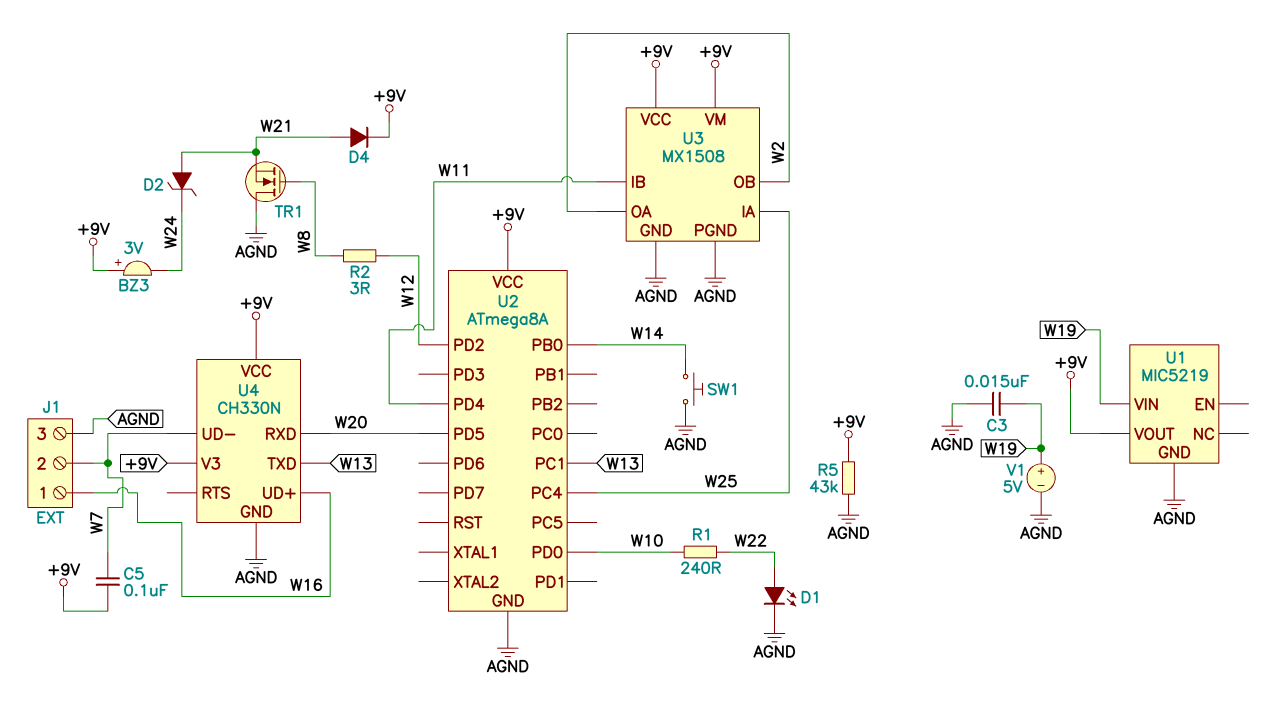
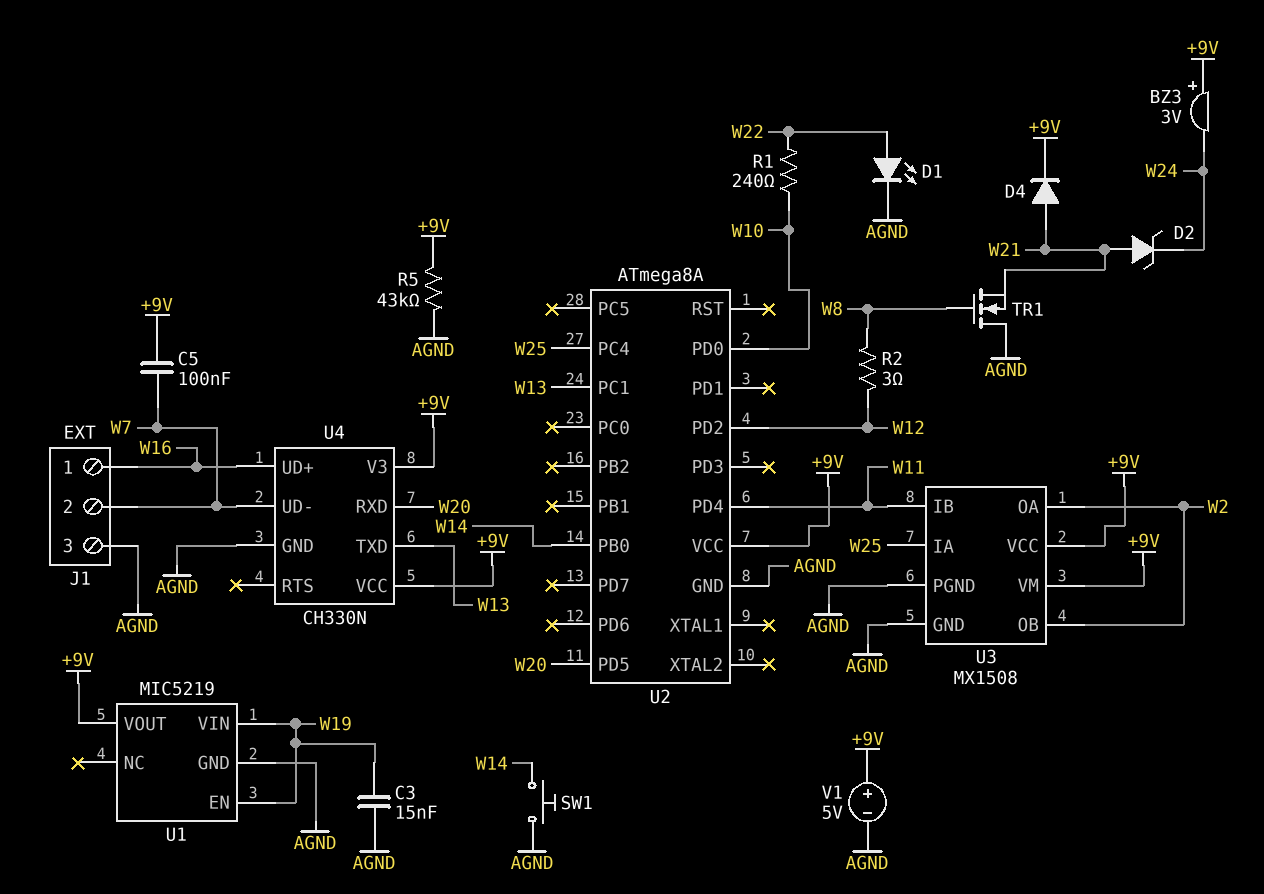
U1 pin EN: none -> W19
V1: 5V (plus W19, minus AGND) -> 5V (plus +9V, minus AGND)

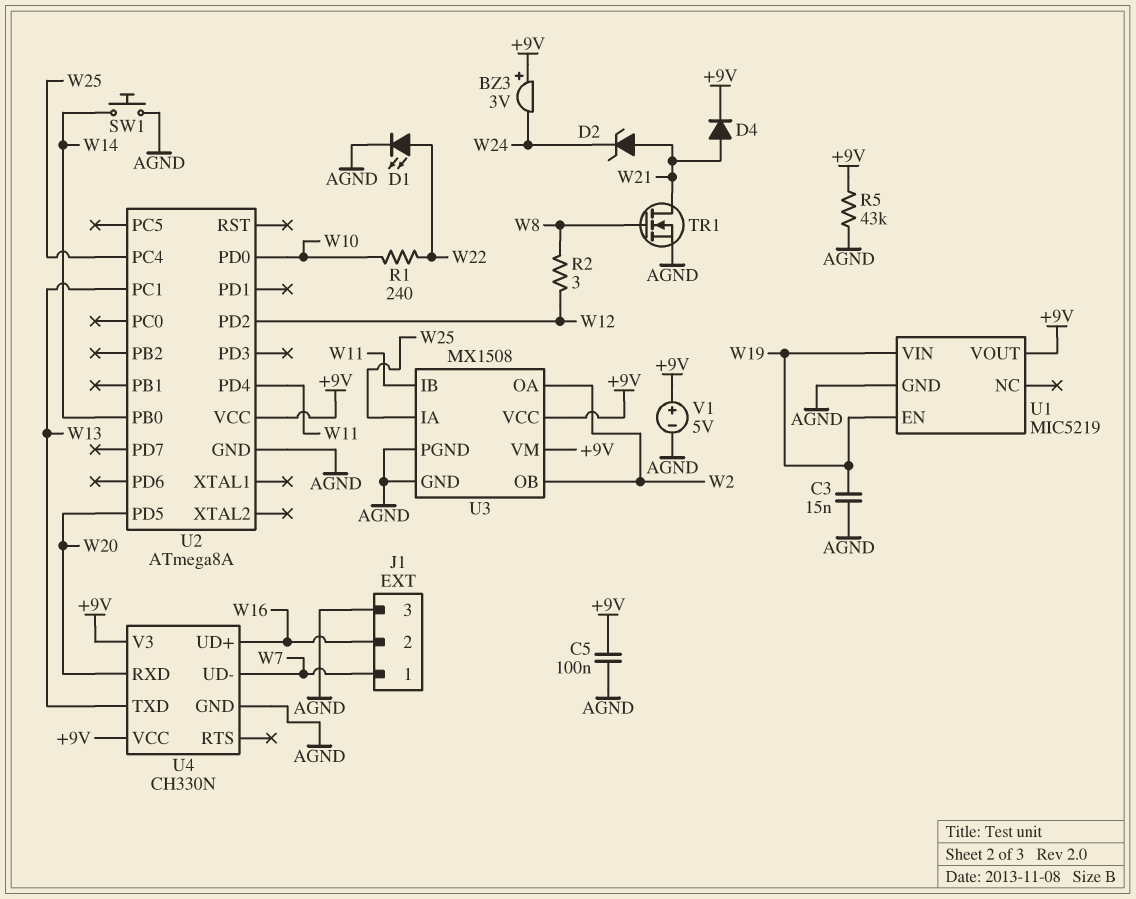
C5: 100nF (+9V, W7) -> 100nF (+9V, AGND)
J1 pin 1: W16 -> W7
J1 pin 2: W7 -> W16
TR1: NMOS (G W8, D AGND, S W21) -> NMOS (G W8, D W21, S AGND)

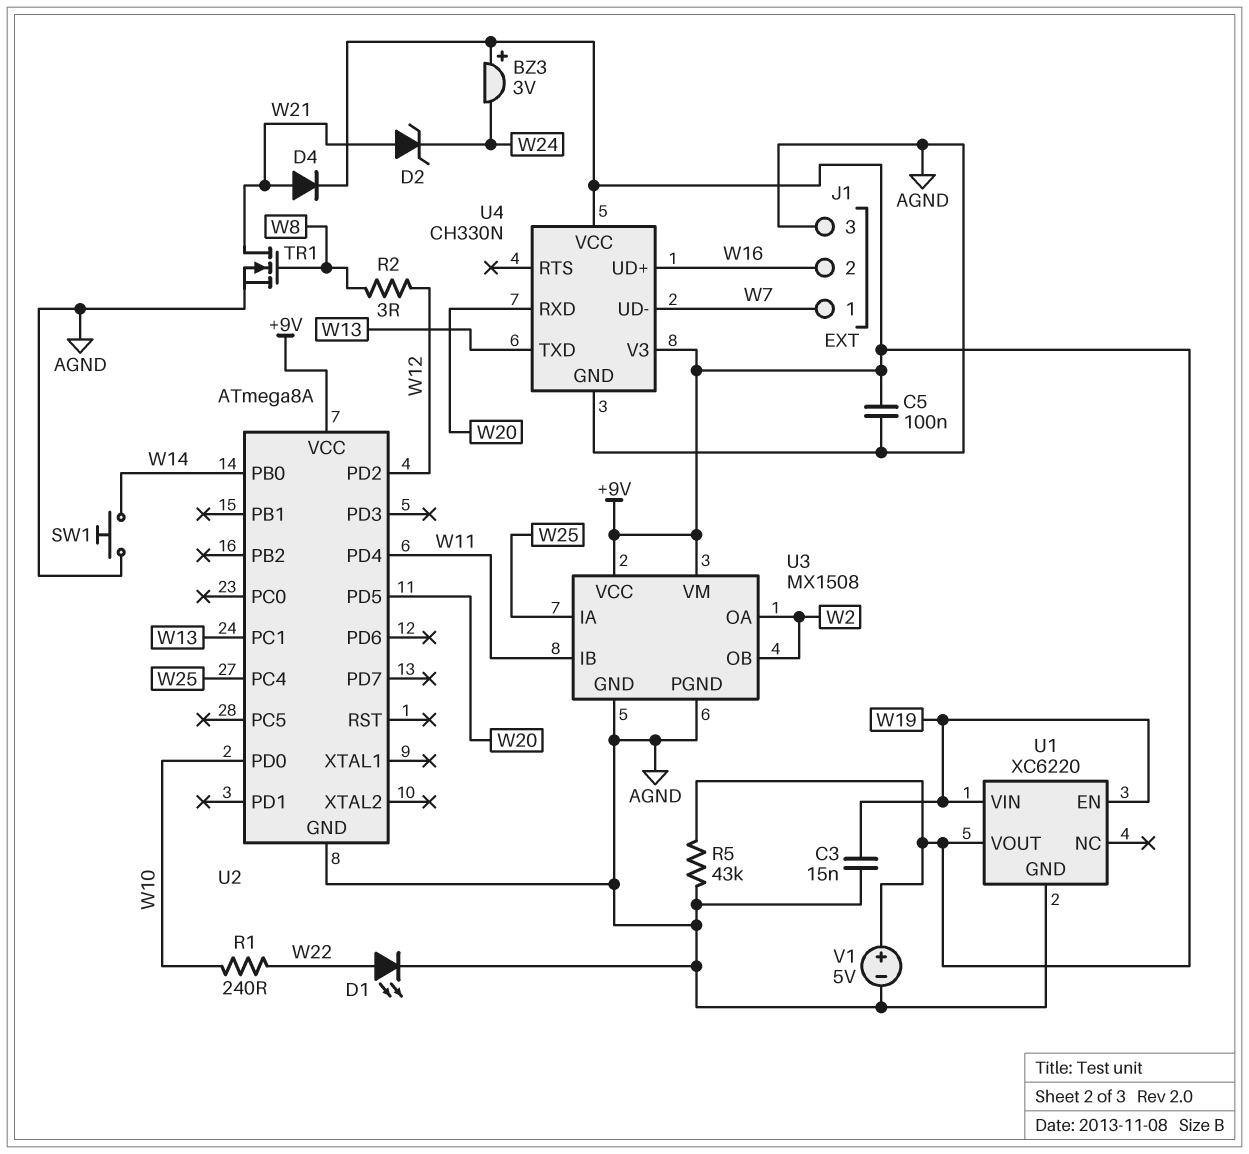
U1: MIC5219 -> XC6220

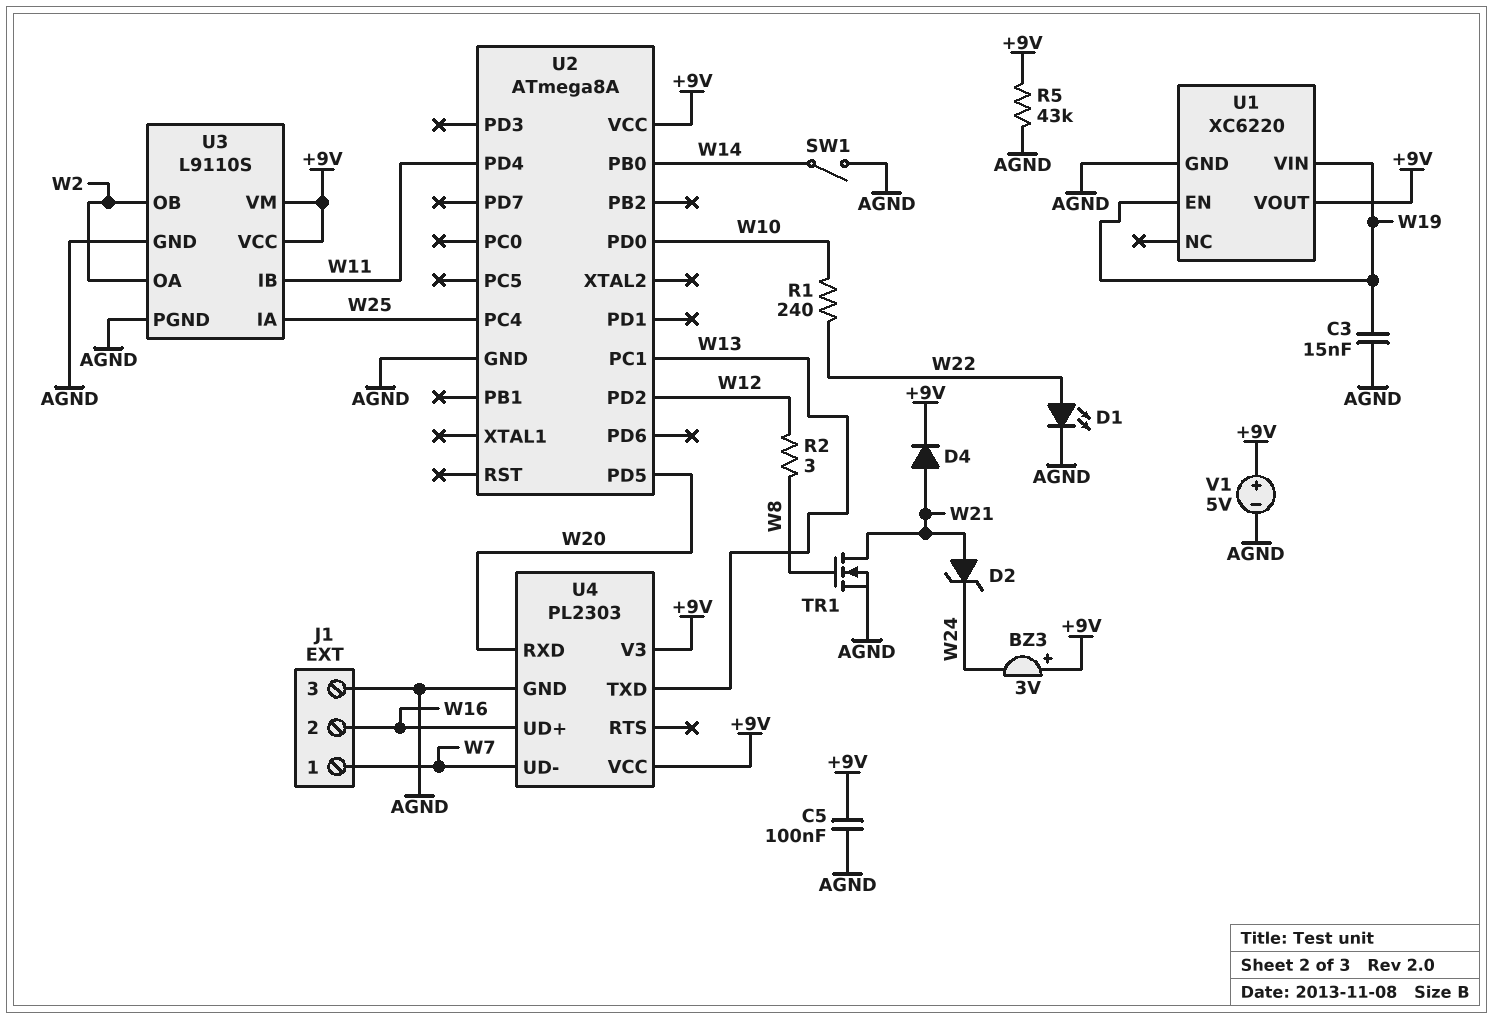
SW1: button (AGND, W14) -> switch (AGND, W14)
U3: MX1508 -> L9110S
U4: CH330N -> PL2303

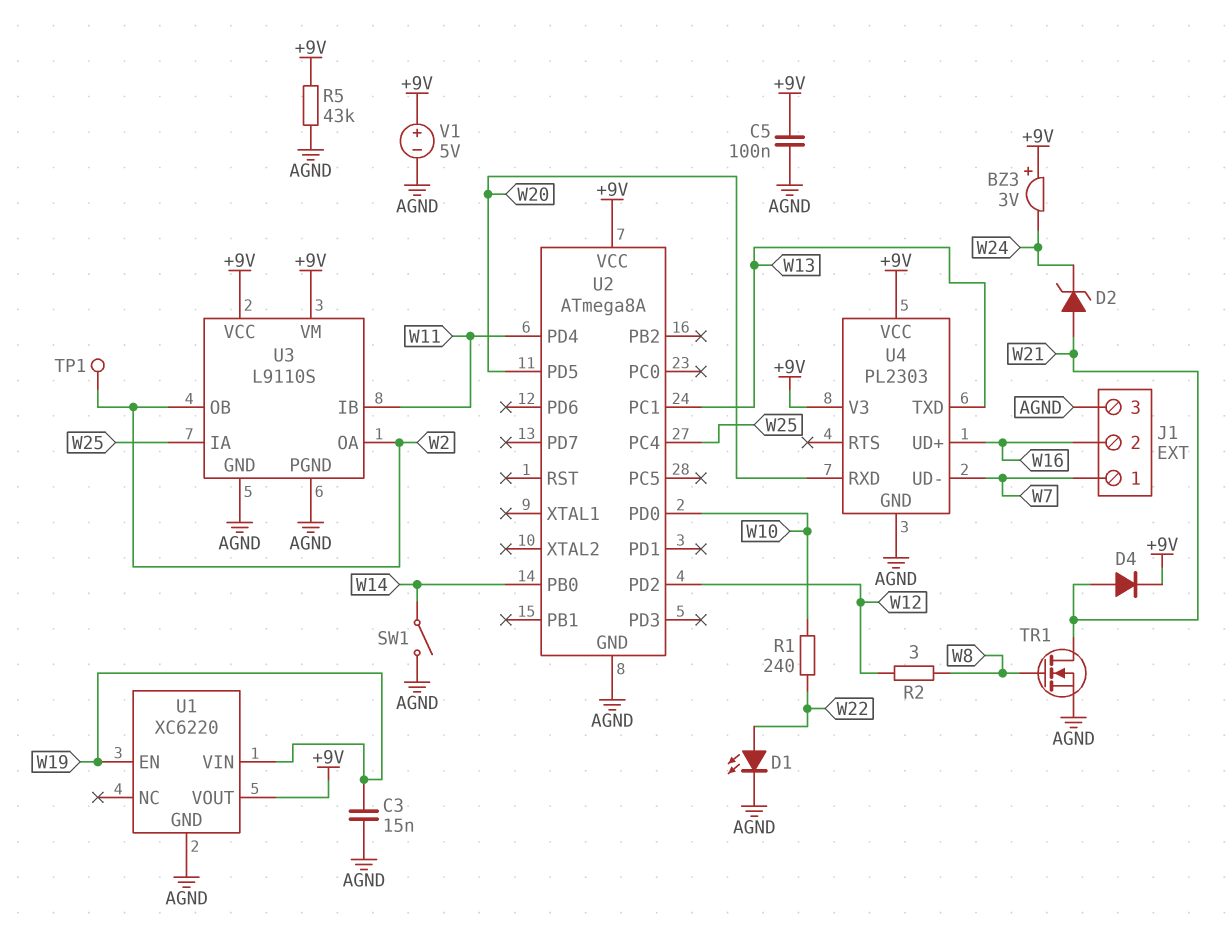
TP1: none -> test point (W2)

